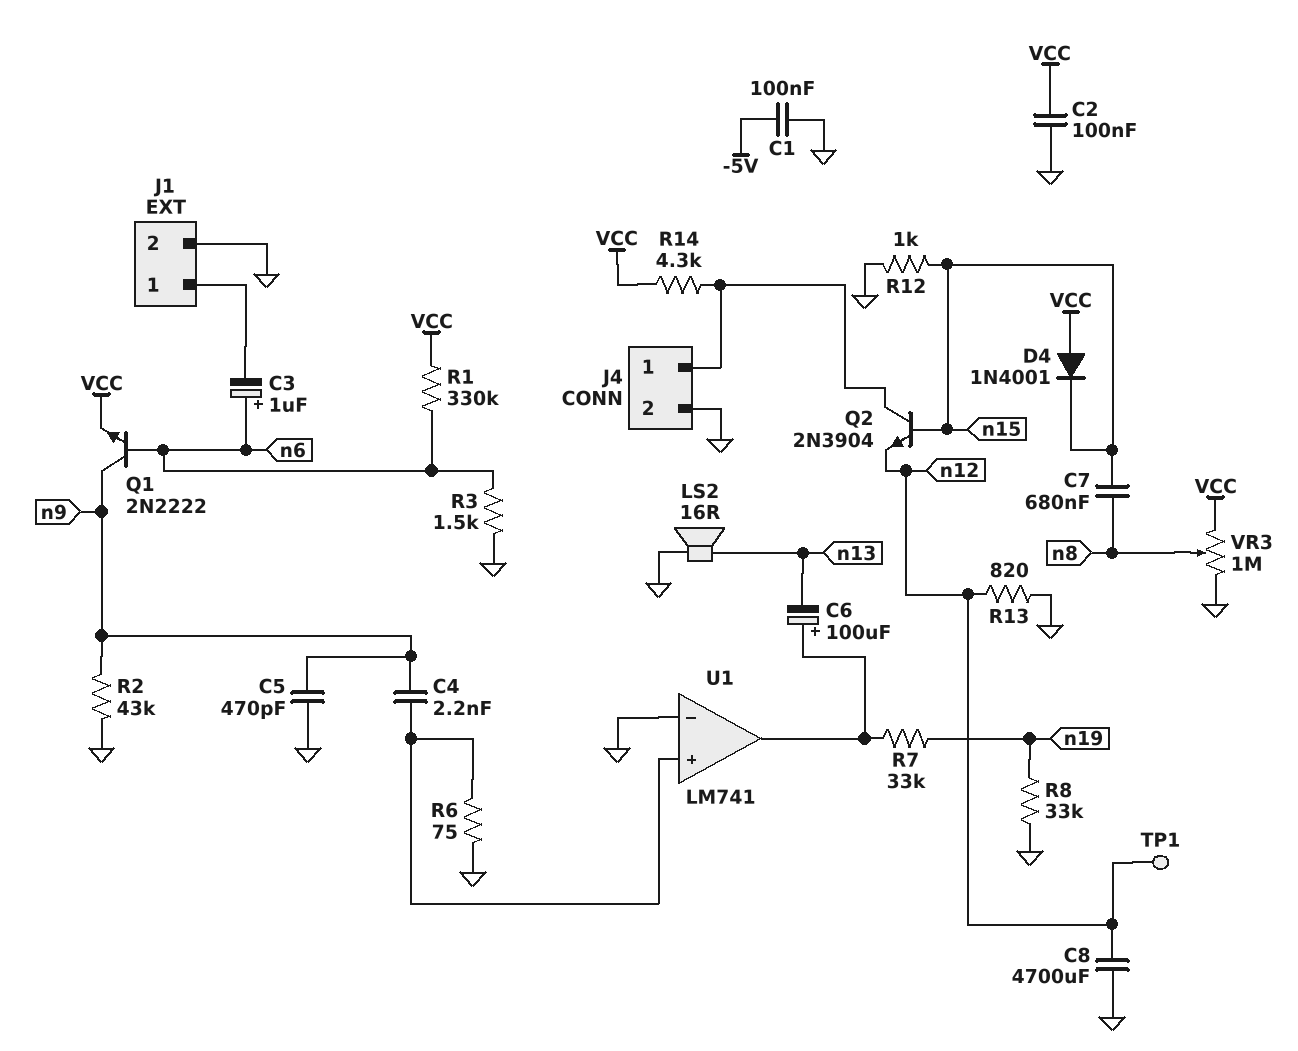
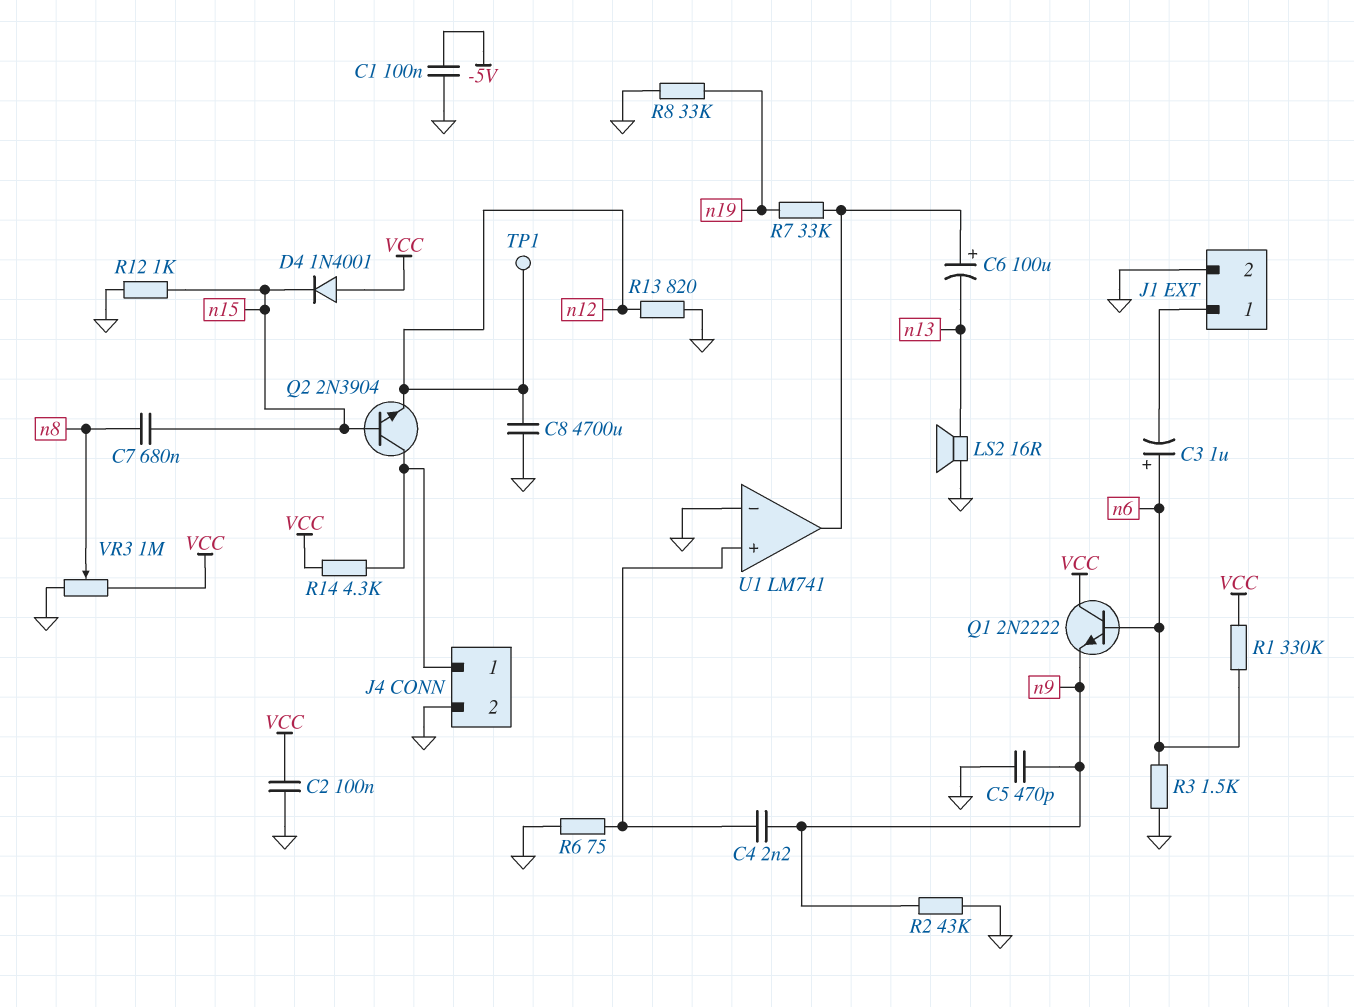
Q1: NPN 2N2222 (B n6, C n9, E VCC) -> NPN 2N2222 (B n6, C VCC, E n9)

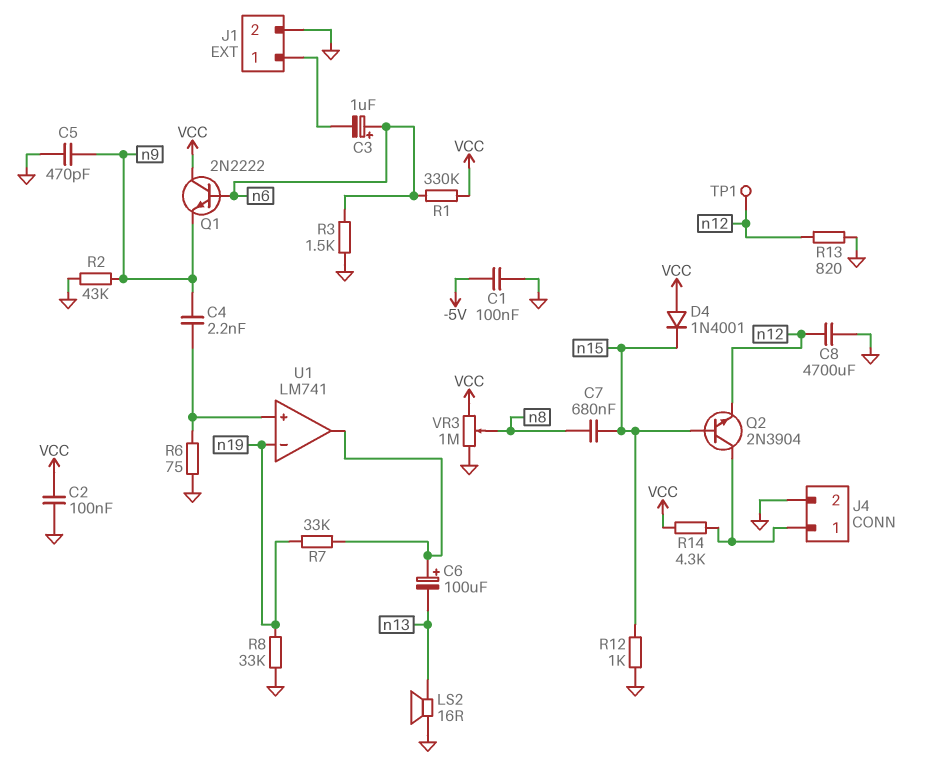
U1 pin in-: GND -> n19

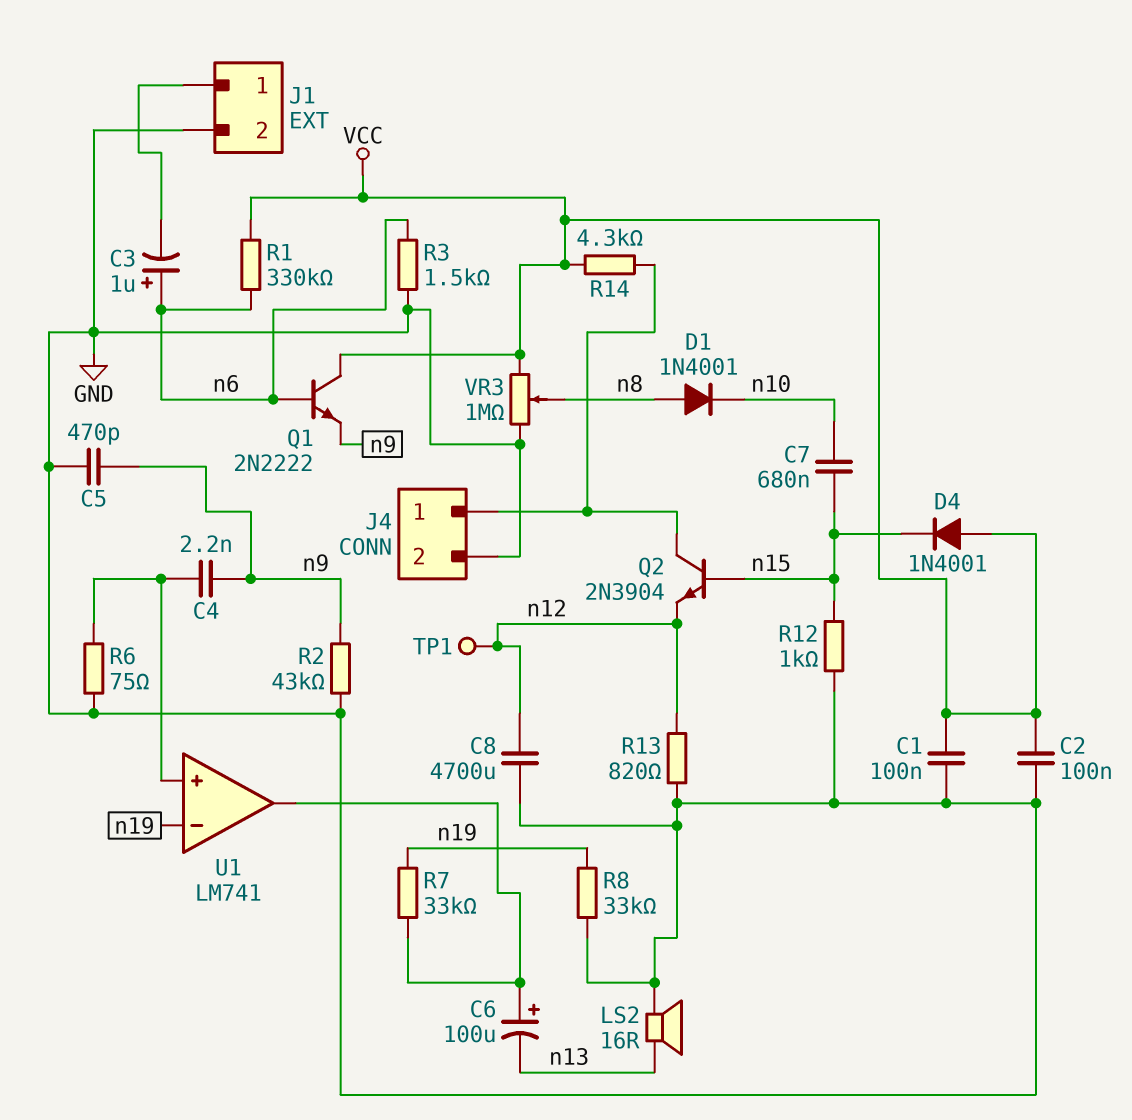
C1: 100nF (-5V, GND) -> 100nF (GND, VCC)
C7: 680nF (n8, n15) -> 680nF (n10, n15)
D1: none -> diode 1N4001 (A n8, K n10)

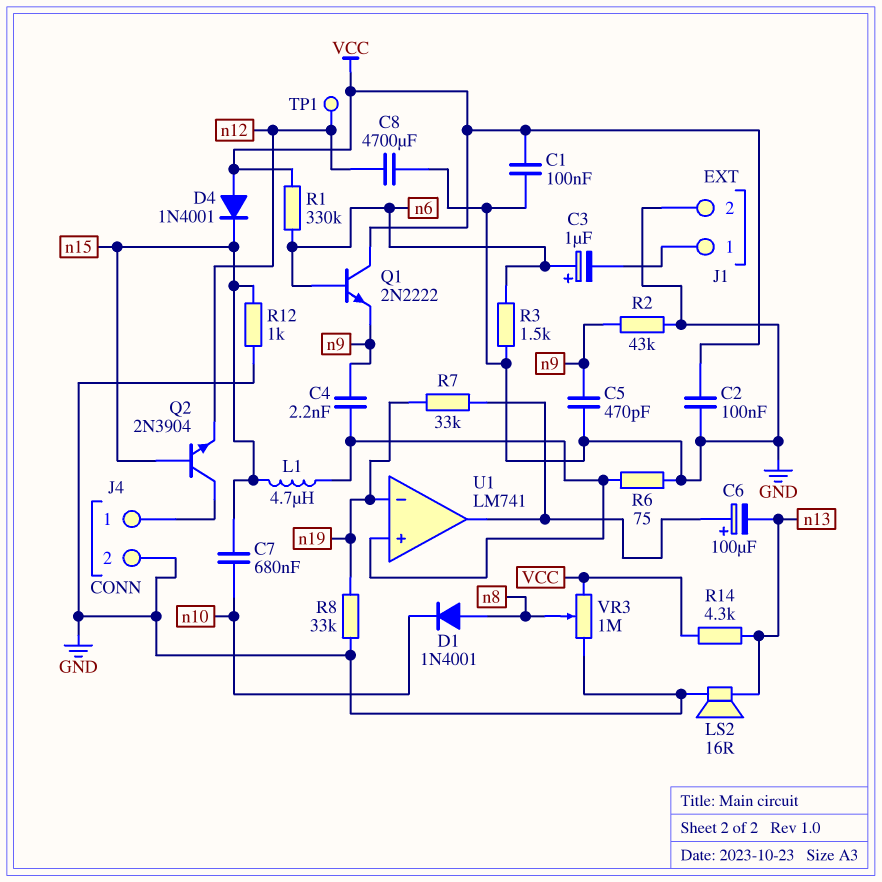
L1: none -> 4.7uH (U1/in+, n15)
R13: 820 (GND, n12) -> none
R14: 4.3k (J4/1, VCC) -> 4.3k (VCC, n13)

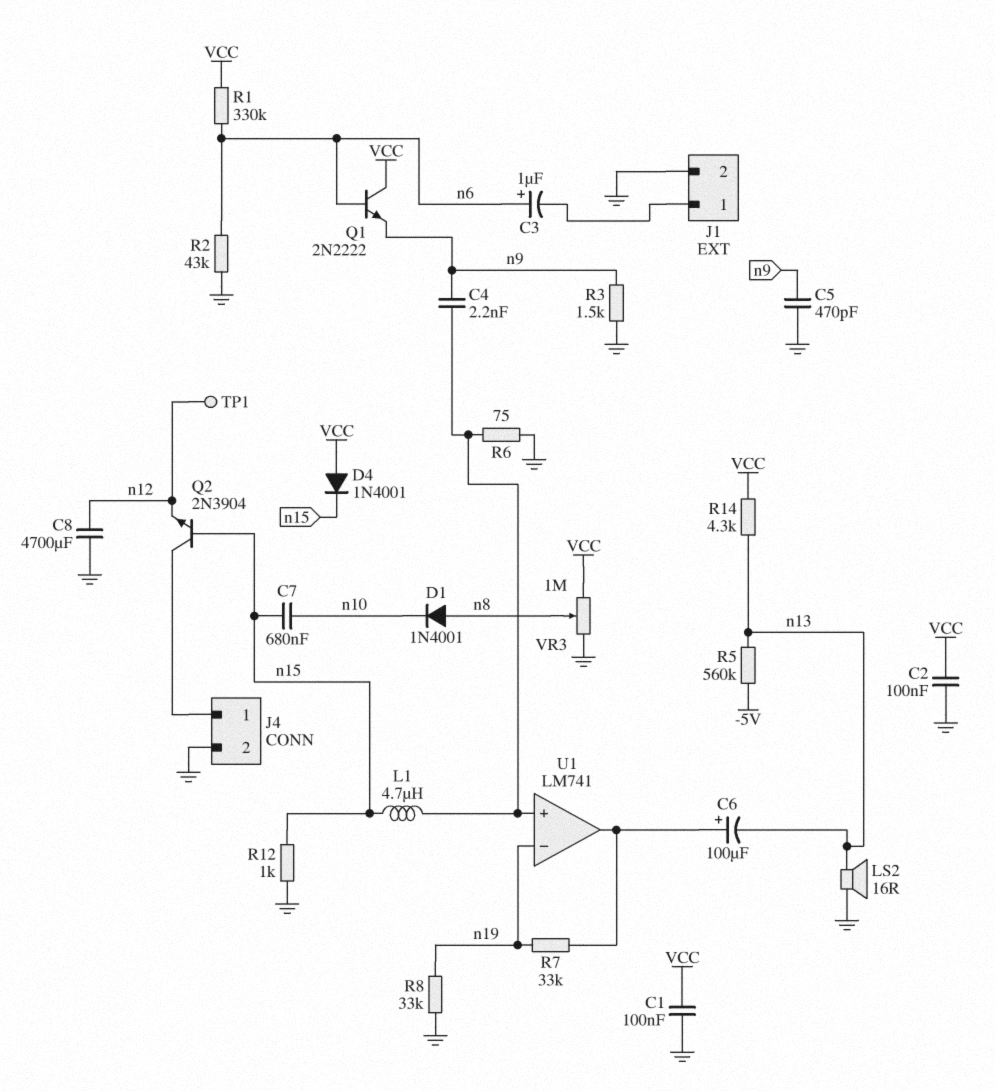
R2: 43k (GND, n9) -> 43k (GND, n6)
R3: 1.5k (GND, n6) -> 1.5k (GND, n9)
R5: none -> 560k (-5V, n13)

